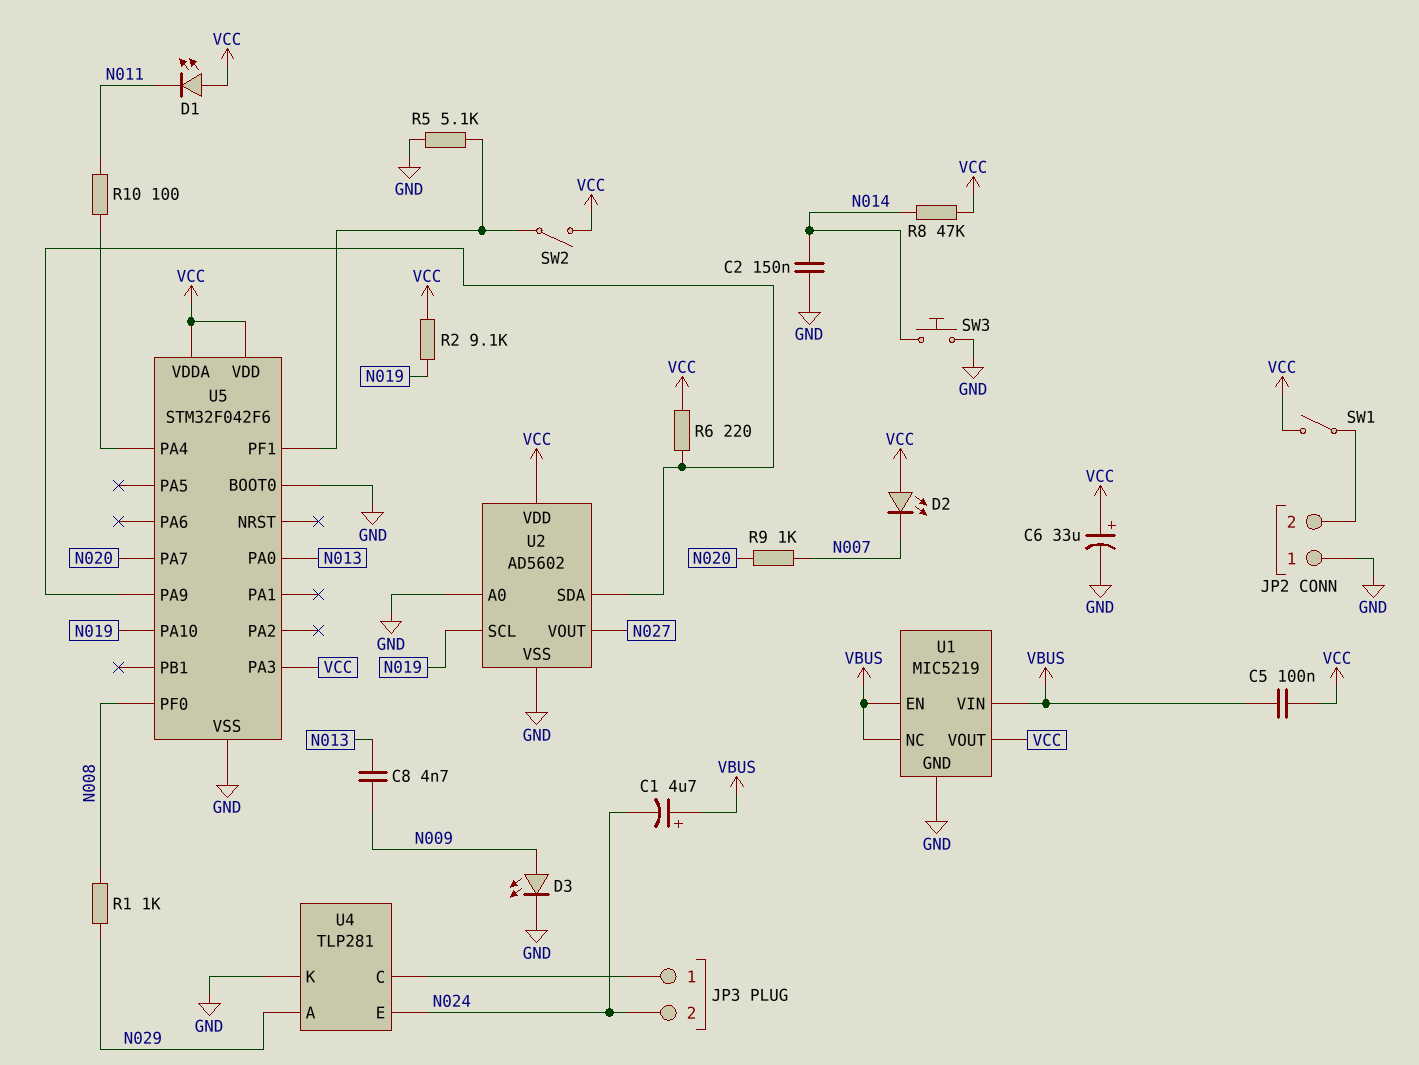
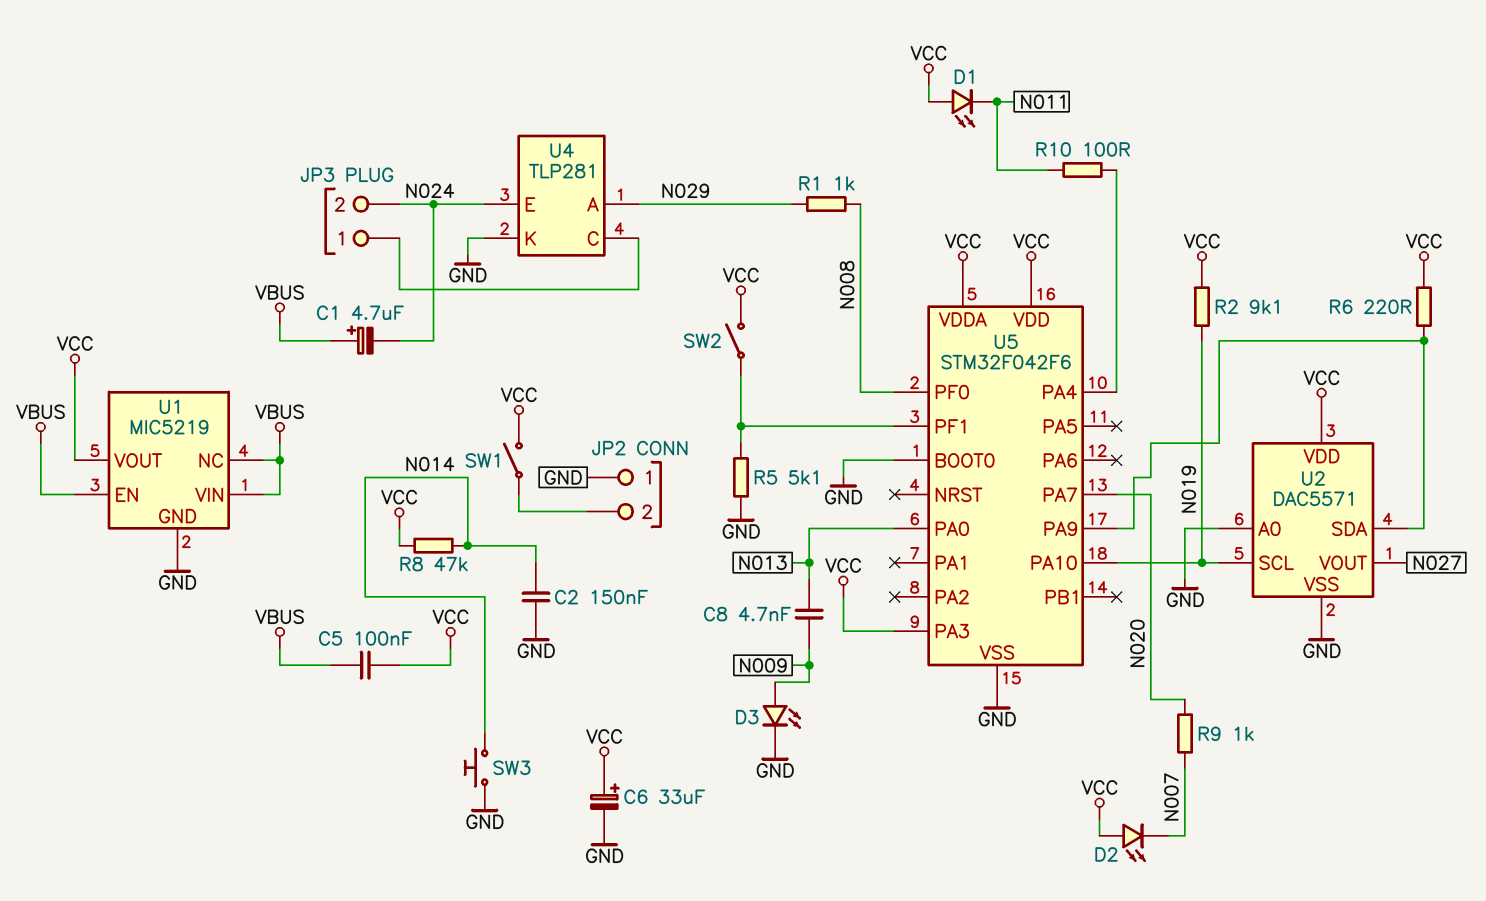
U2: AD5602 -> DAC5571

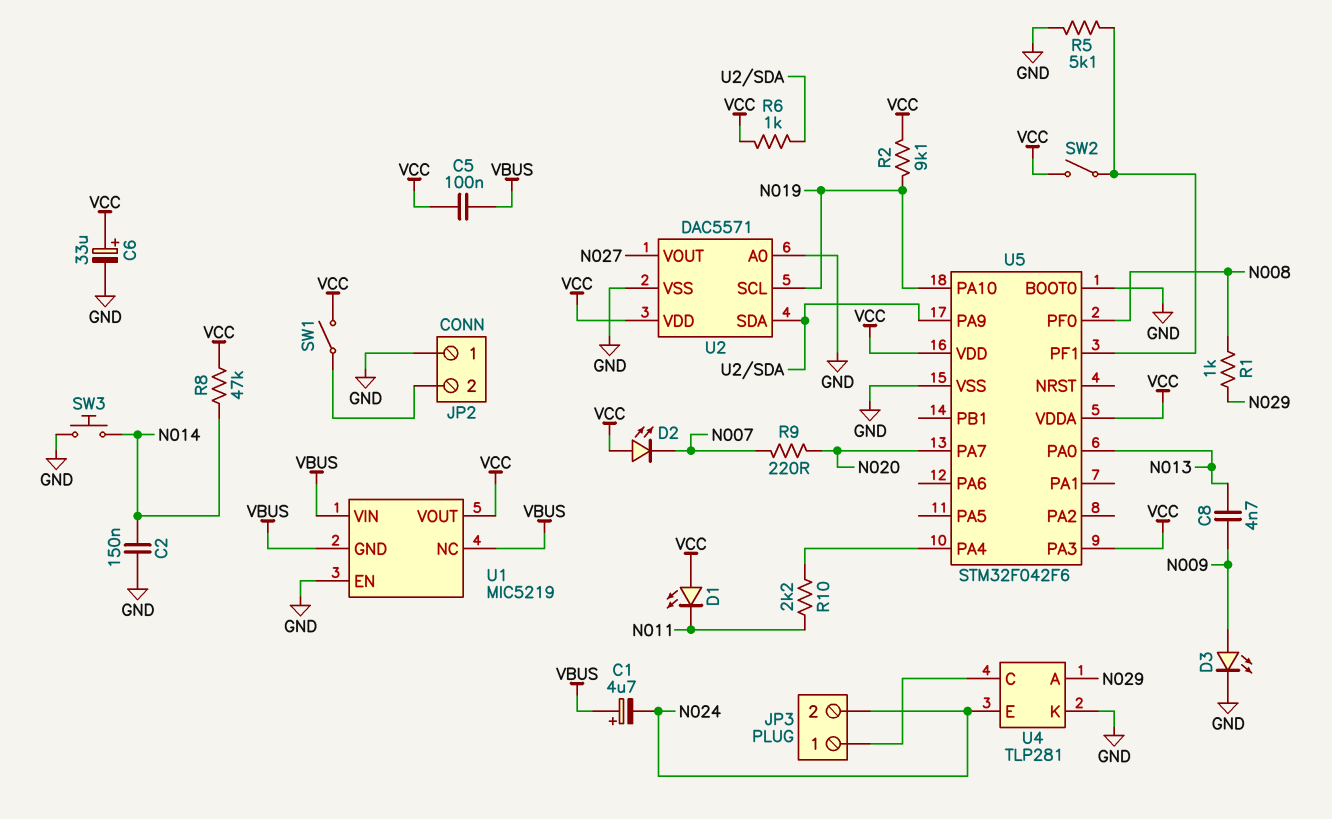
R6: 220 (U2/SDA, VCC) -> 1k (U2/SDA, VCC)
R9: 1k (N007, N020) -> 220 (N007, N020)
R10: 100 (N011, U5/PA4) -> 2.2k (N011, U5/PA4)
U1 pin EN: VBUS -> GND
U1 pin GND: GND -> VBUS

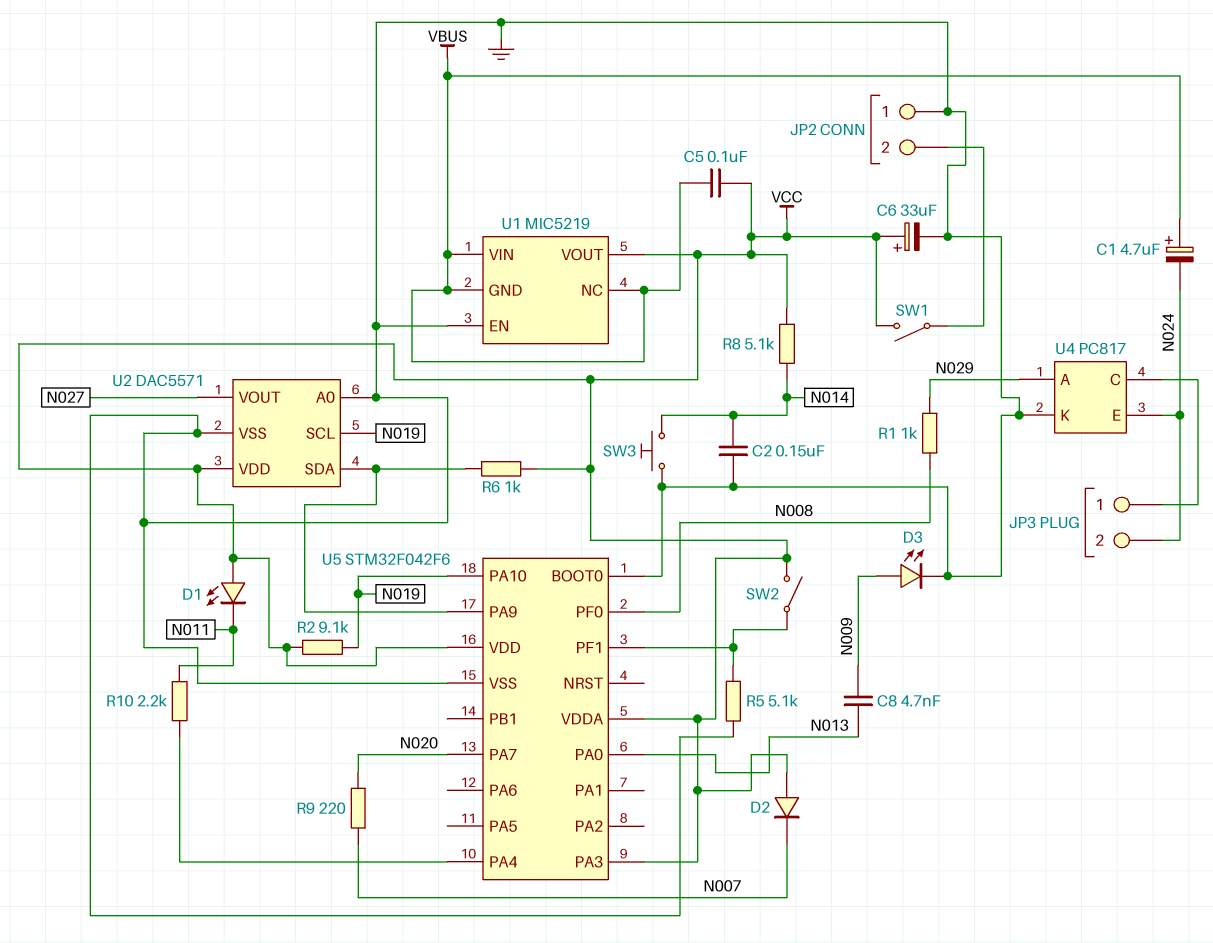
D2: LED (A VCC, K N007) -> diode (A VCC, K N007)
R8: 47k (N014, VCC) -> 5.1k (N014, VCC)
U4: TLP281 -> PC817

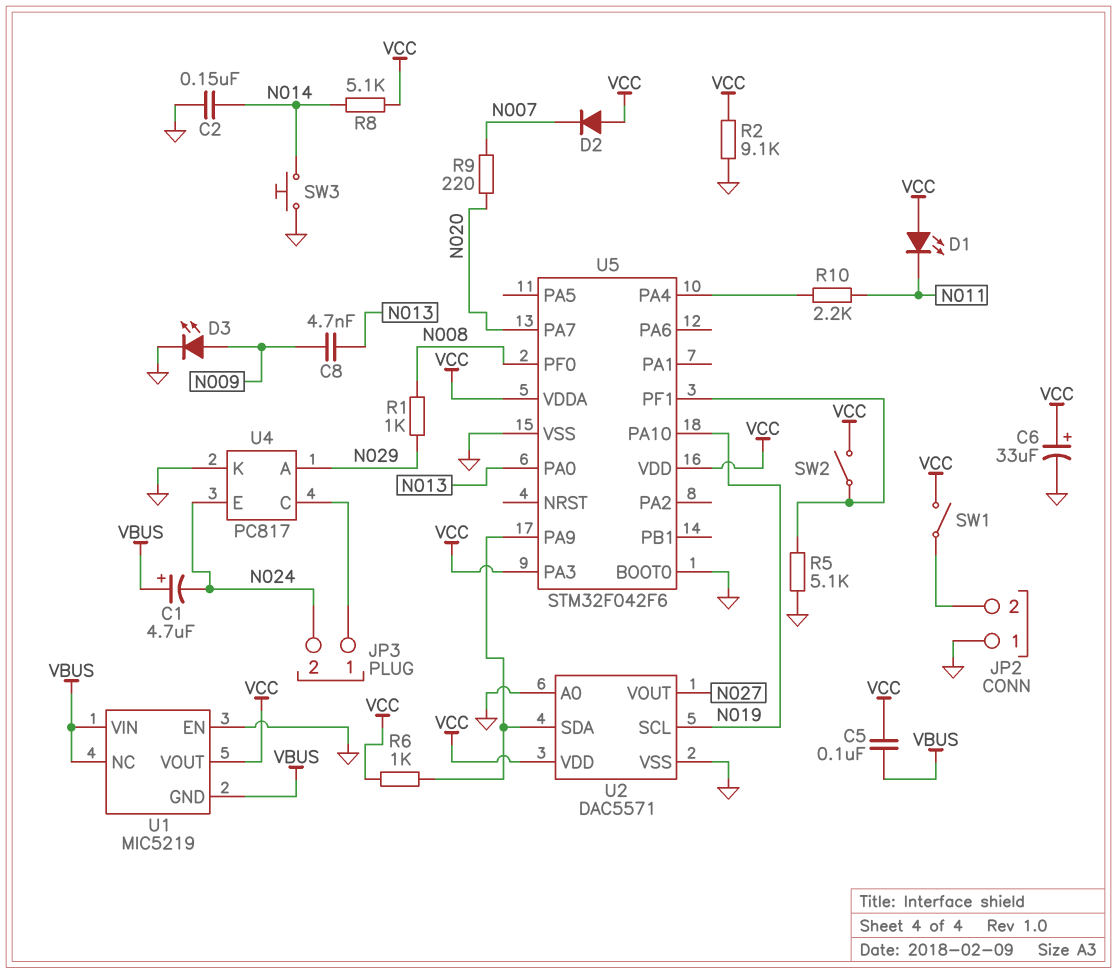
R2: 9.1k (N019, VCC) -> 9.1k (GND, VCC)

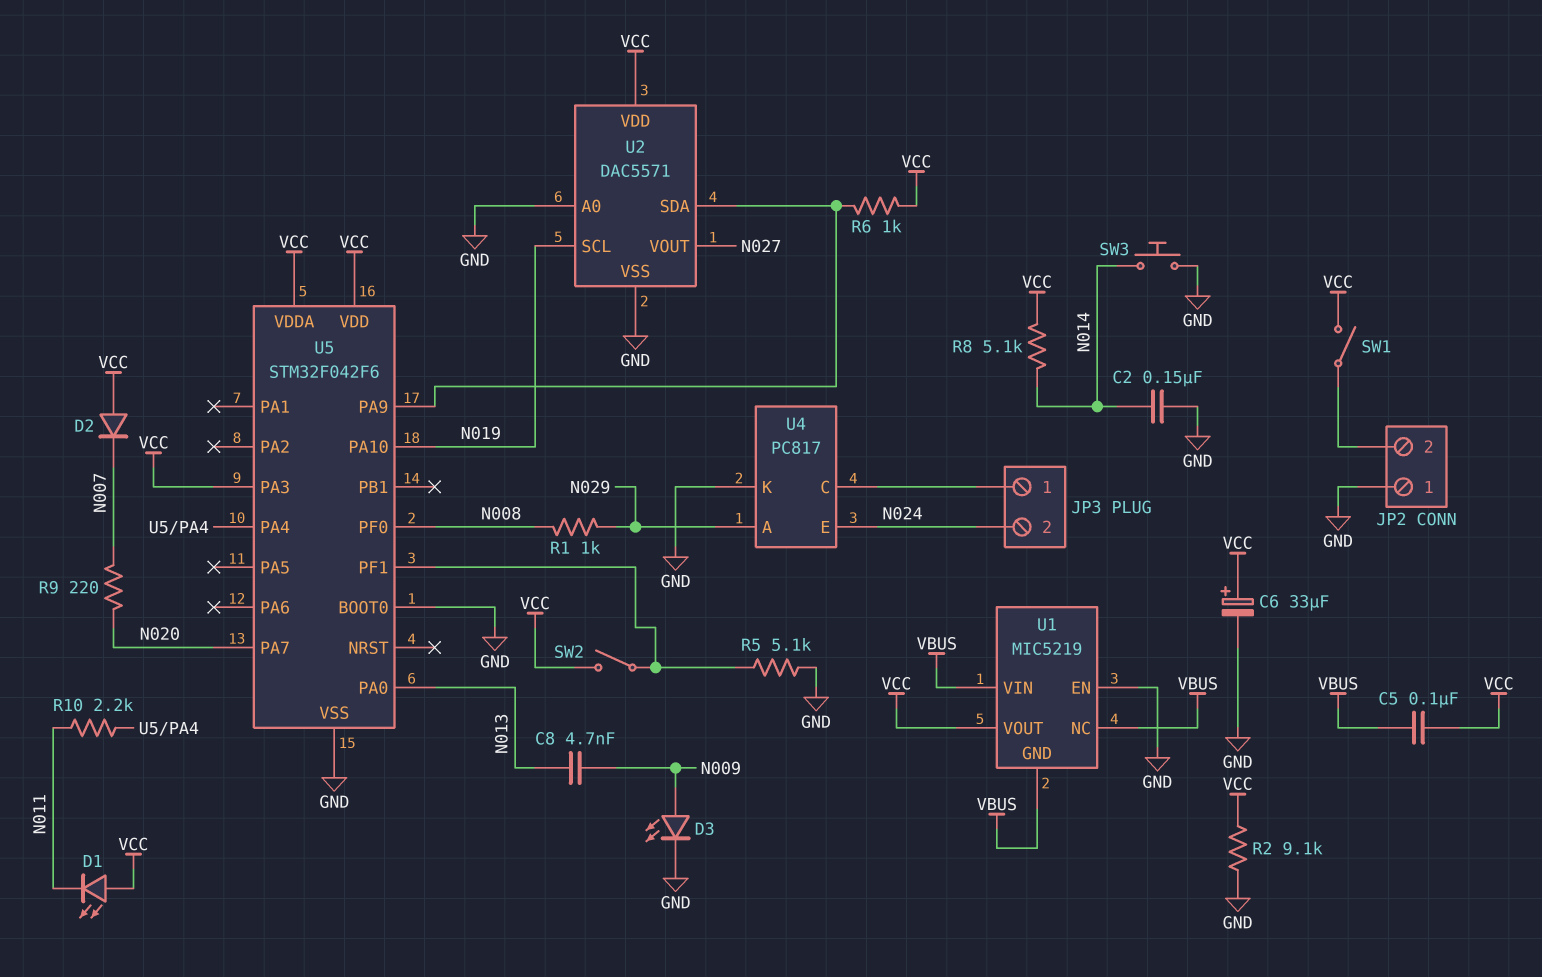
C1: 4.7uF (plus VBUS, minus N024) -> none

